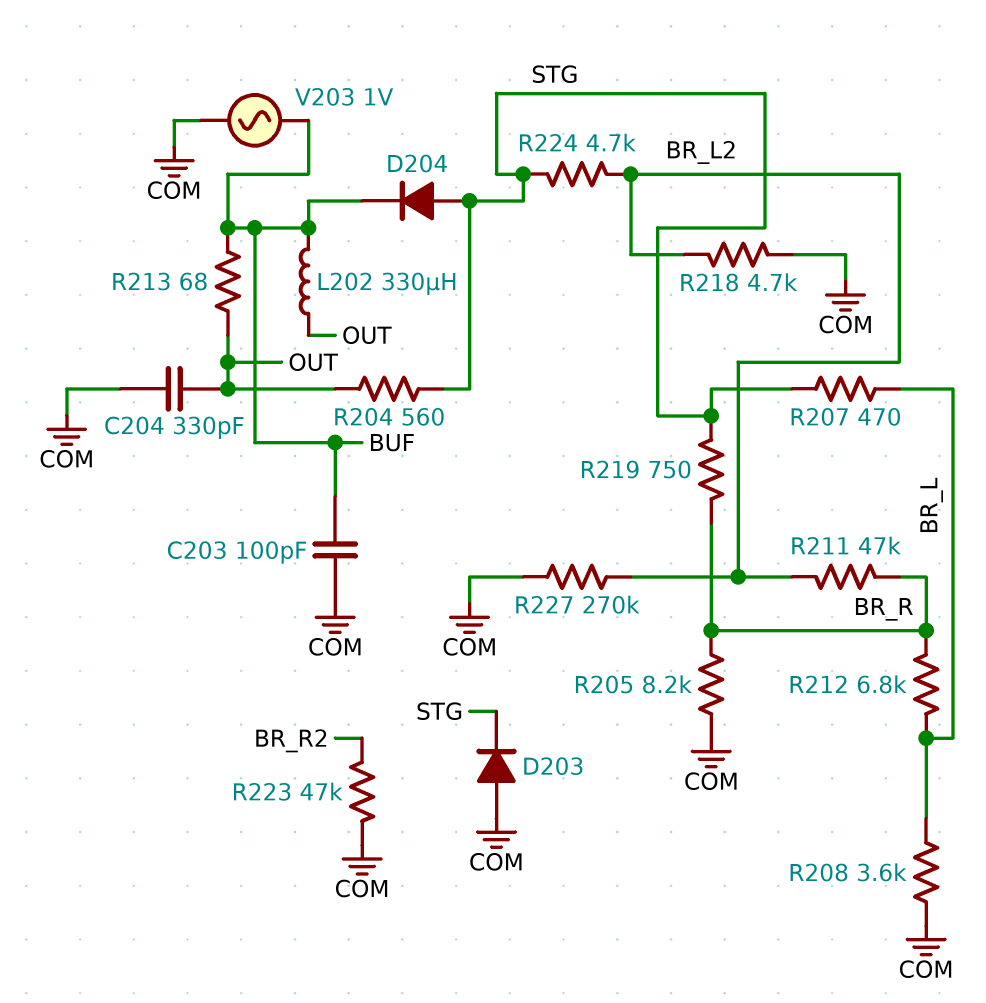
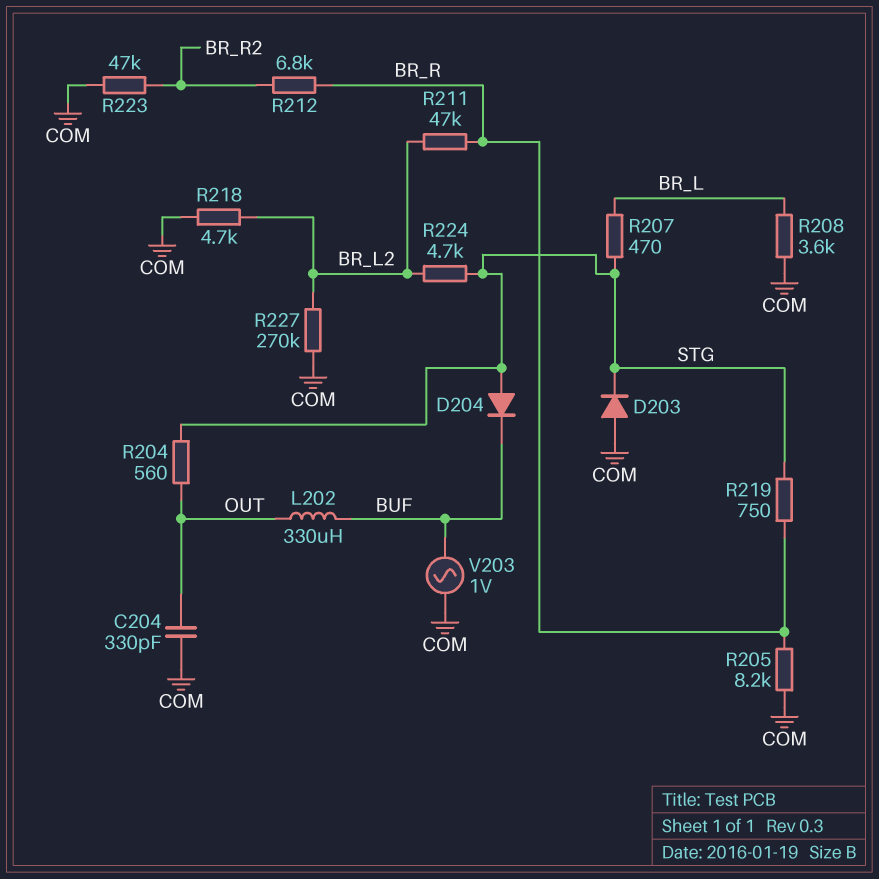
C203: 100pF (BUF, COM) -> none
R212: 6.8k (BR_L, BR_R) -> 6.8k (BR_R, BR_R2)
R213: 68 (BUF, OUT) -> none

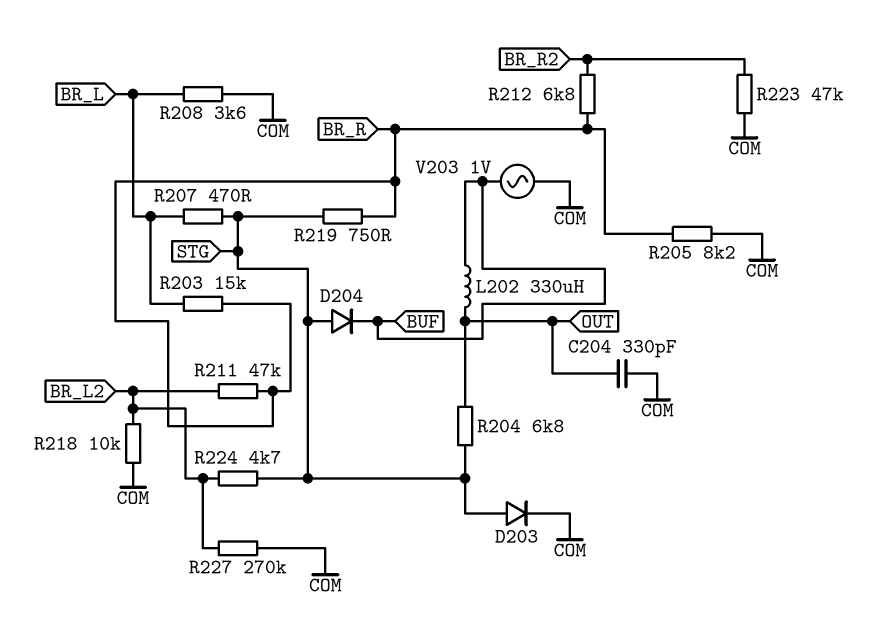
D203: diode (A COM, K STG) -> diode (A STG, K COM)
R203: none -> 15k (BR_L, BR_R)
R204: 560 (OUT, STG) -> 6.8k (OUT, STG)
R218: 4.7k (BR_L2, COM) -> 10k (BR_L2, COM)

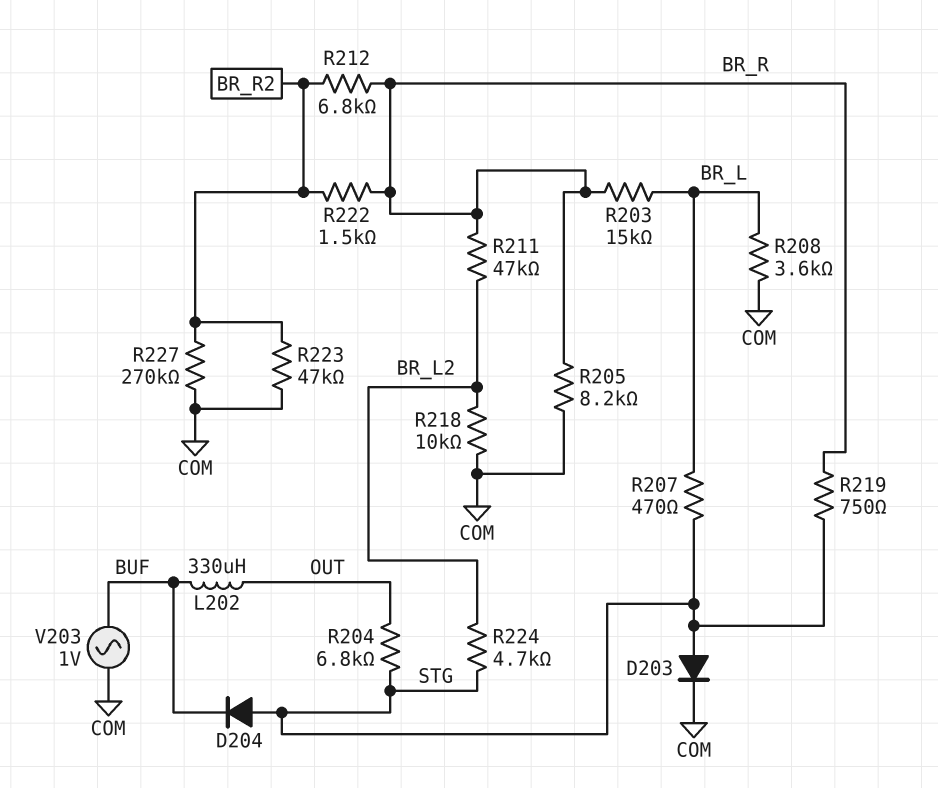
C204: 330pF (COM, OUT) -> none
R222: none -> 1.5k (BR_R, BR_R2)
R227: 270k (BR_L2, COM) -> 270k (BR_R2, COM)

